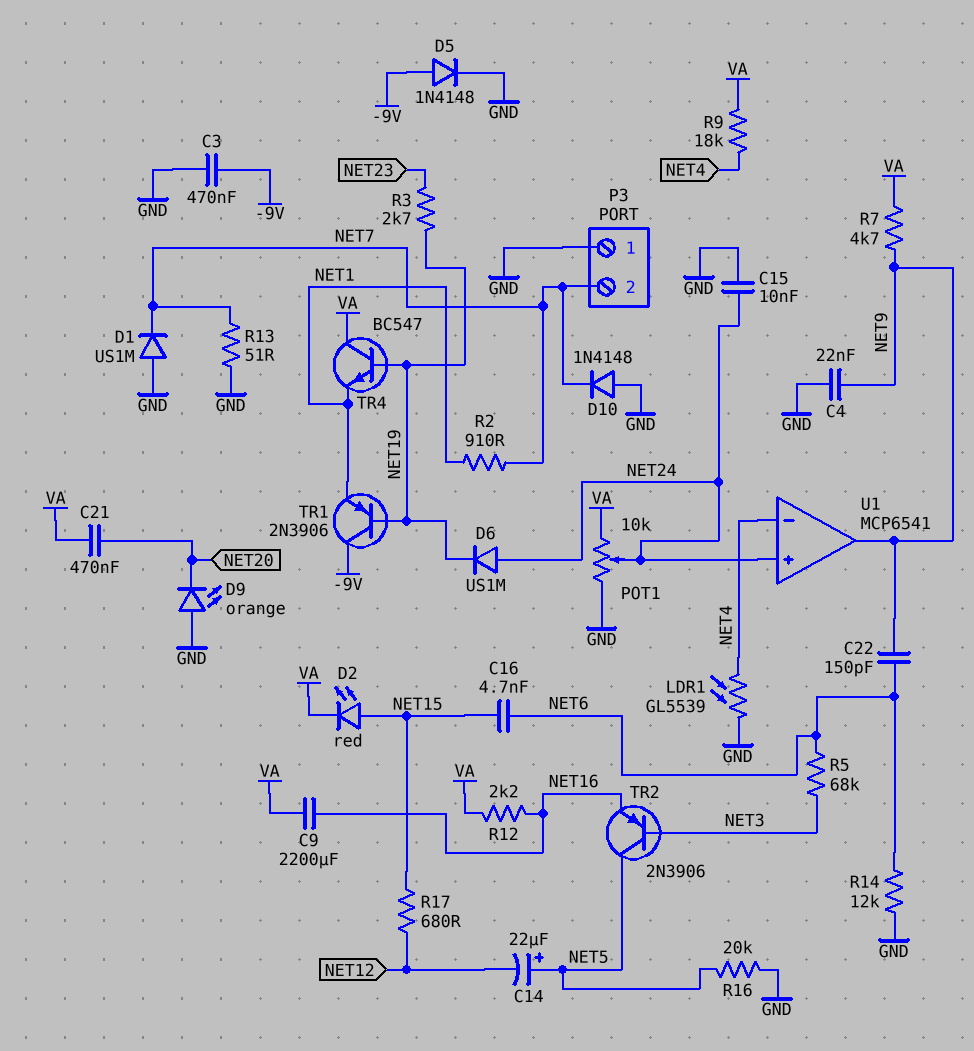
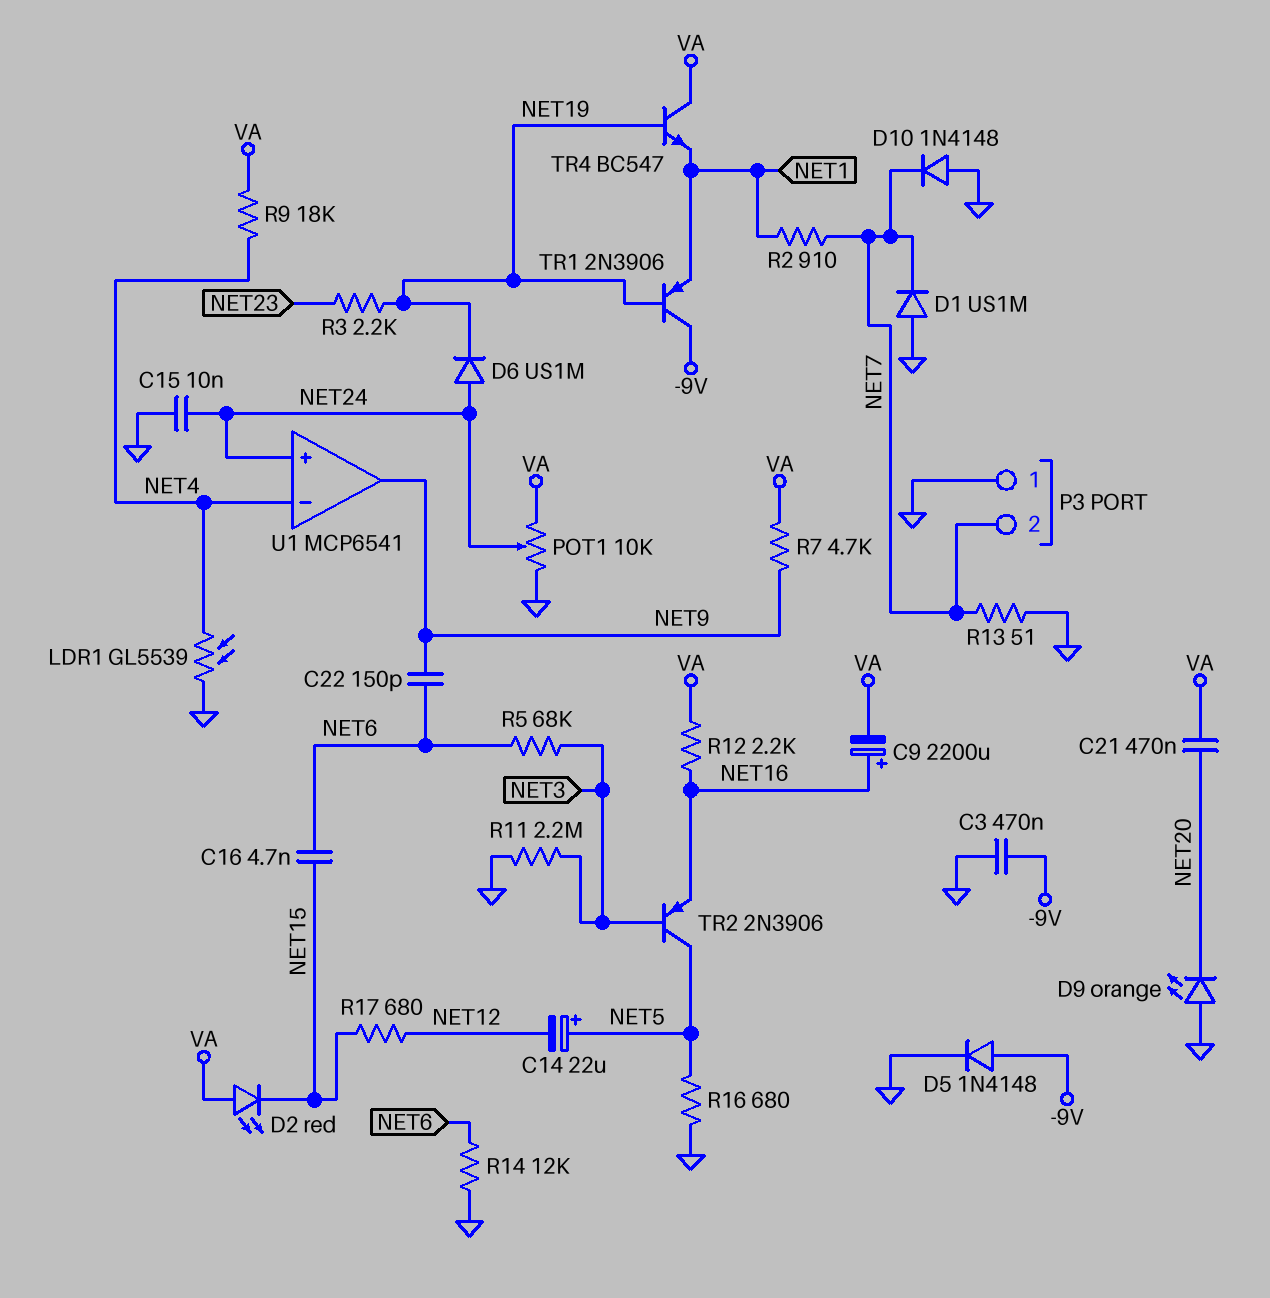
C4: 22nF (GND, NET9) -> none
C9: 2200uF (NET16, VA) -> 2200uF (plus NET16, minus VA)
D2: LED red (A NET15, K VA) -> LED red (A VA, K NET15)
R3: 2.7k (NET19, NET23) -> 2.2k (NET19, NET23)
R11: none -> 2.2M (GND, NET3)
R16: 20k (GND, NET5) -> 680 (GND, NET5)

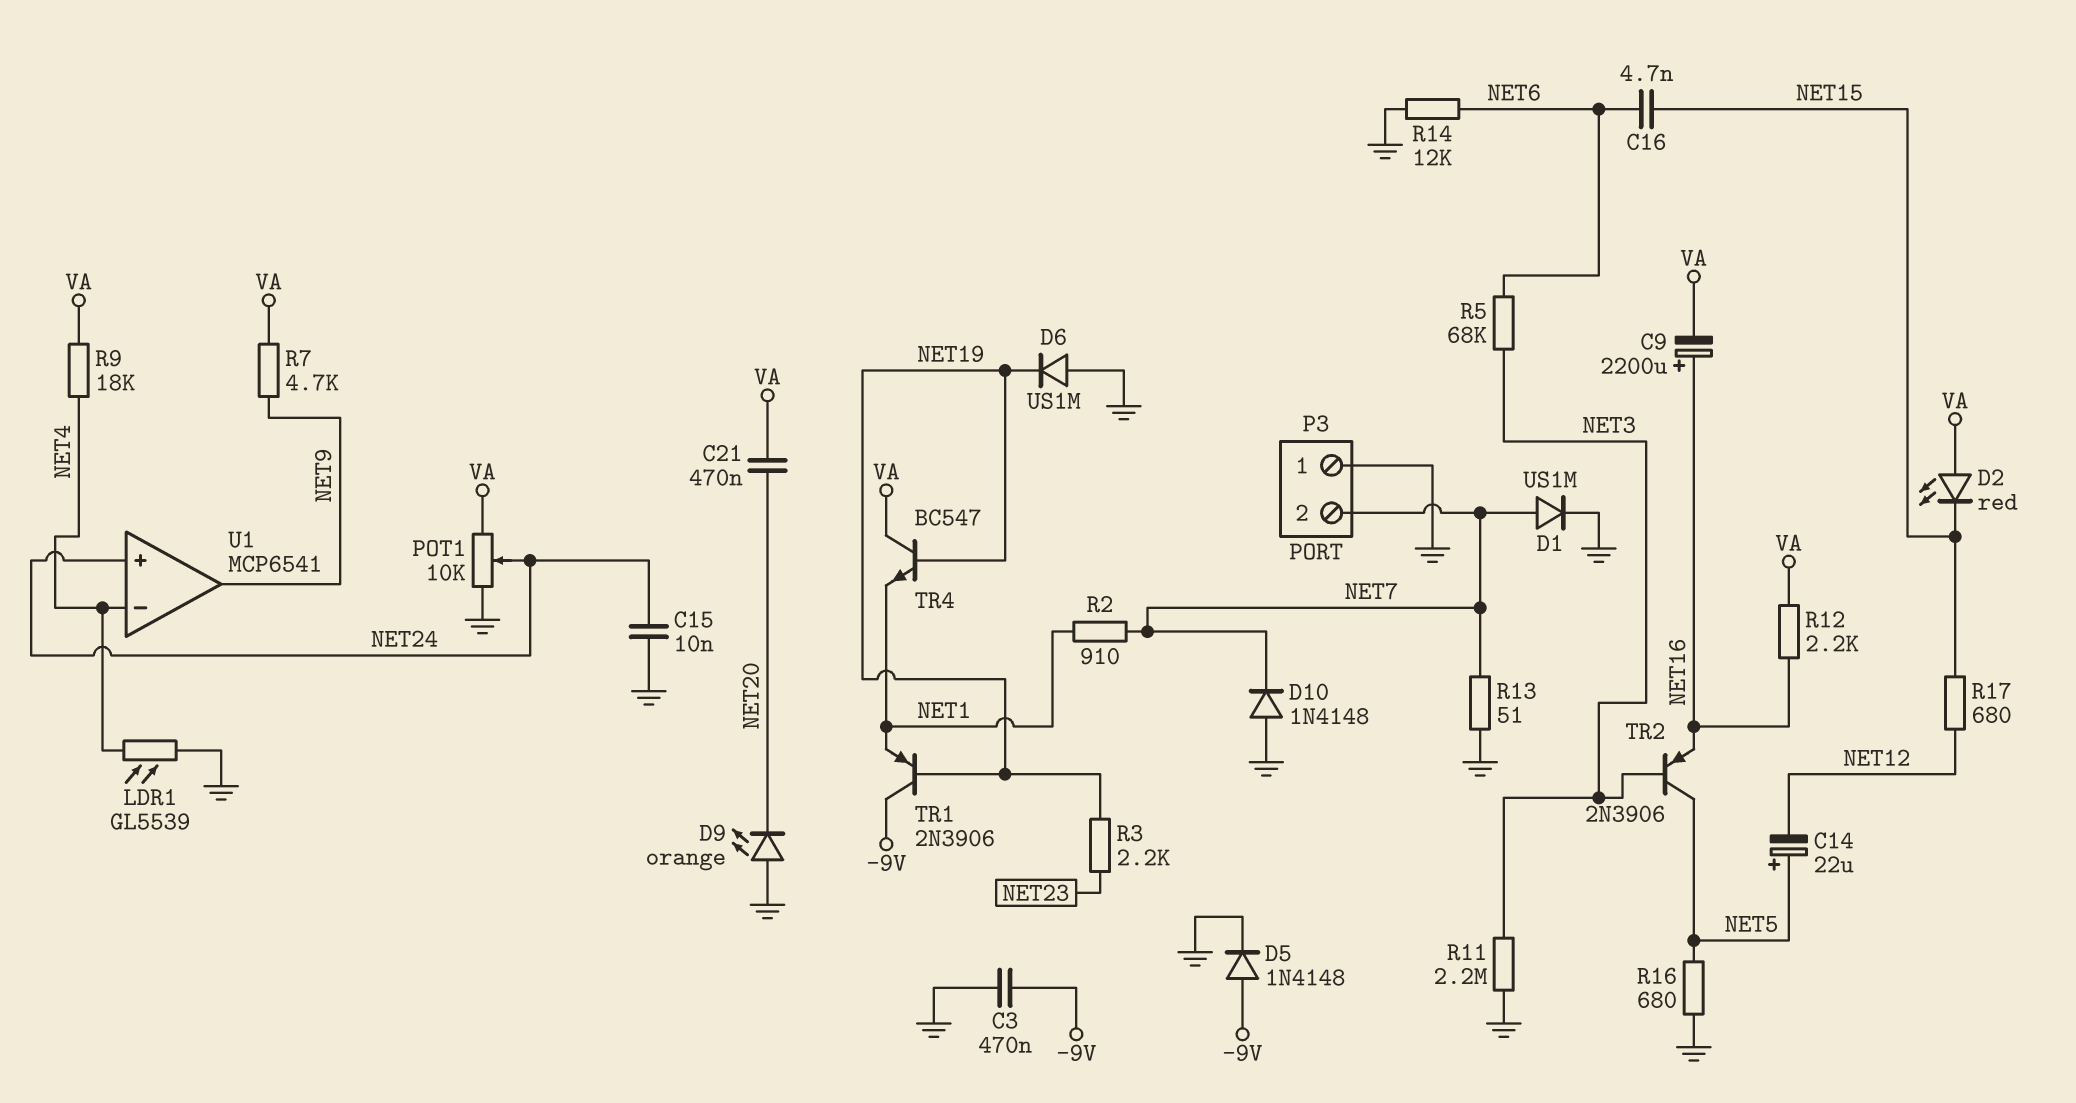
C22: 150pF (NET6, NET9) -> none
D1: diode US1M (A GND, K NET7) -> diode US1M (A NET7, K GND)
D6: diode US1M (A NET24, K NET19) -> diode US1M (A GND, K NET19)

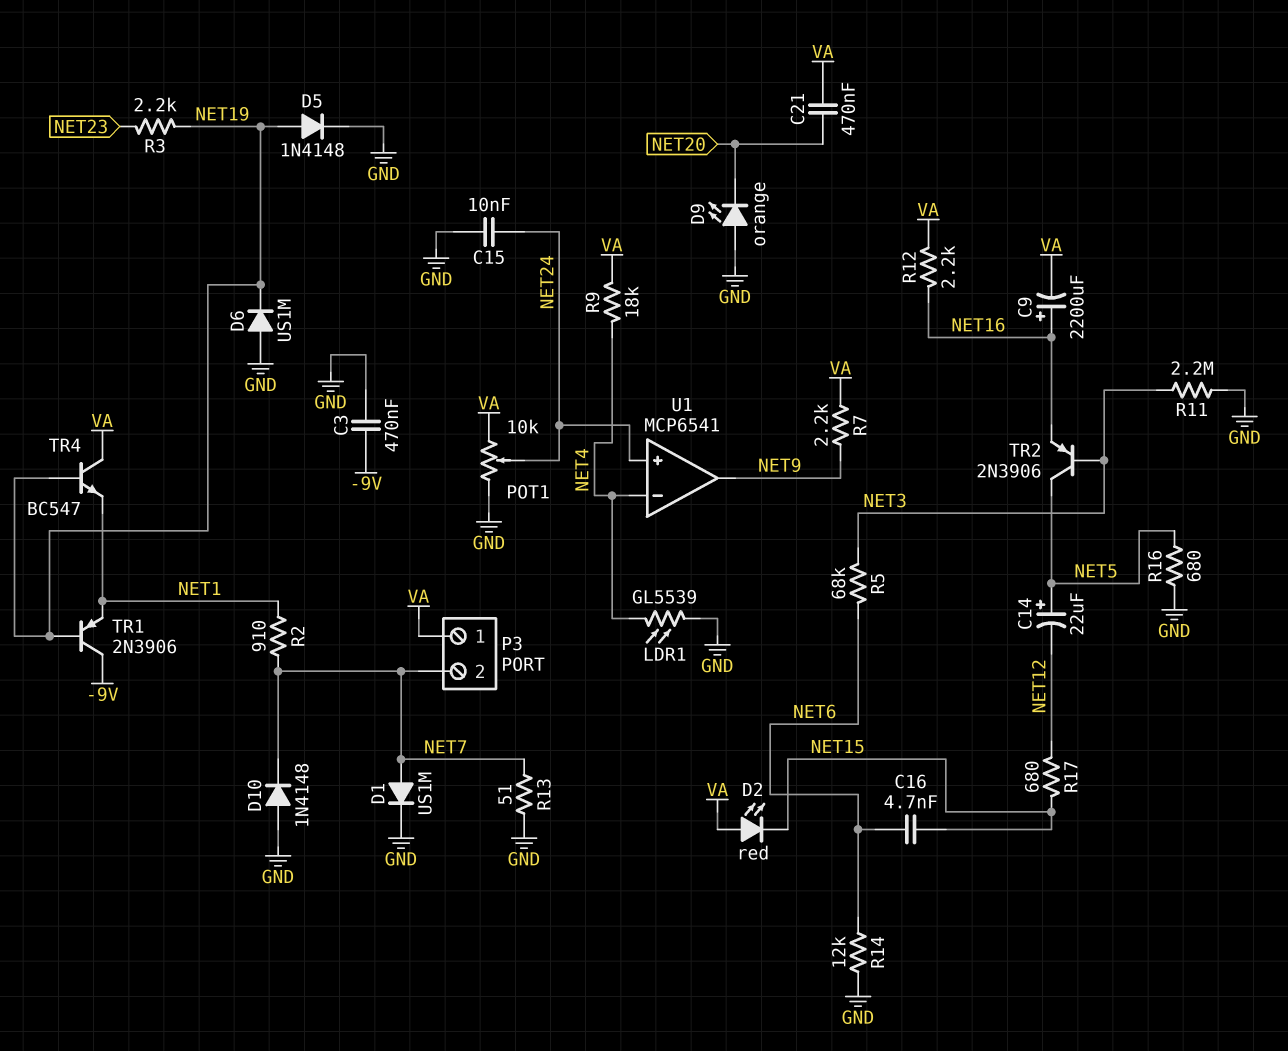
D5: diode 1N4148 (A -9V, K GND) -> diode 1N4148 (A NET19, K GND)
P3 pin 1: GND -> VA
R7: 4.7k (NET9, VA) -> 2.2k (NET9, VA)

